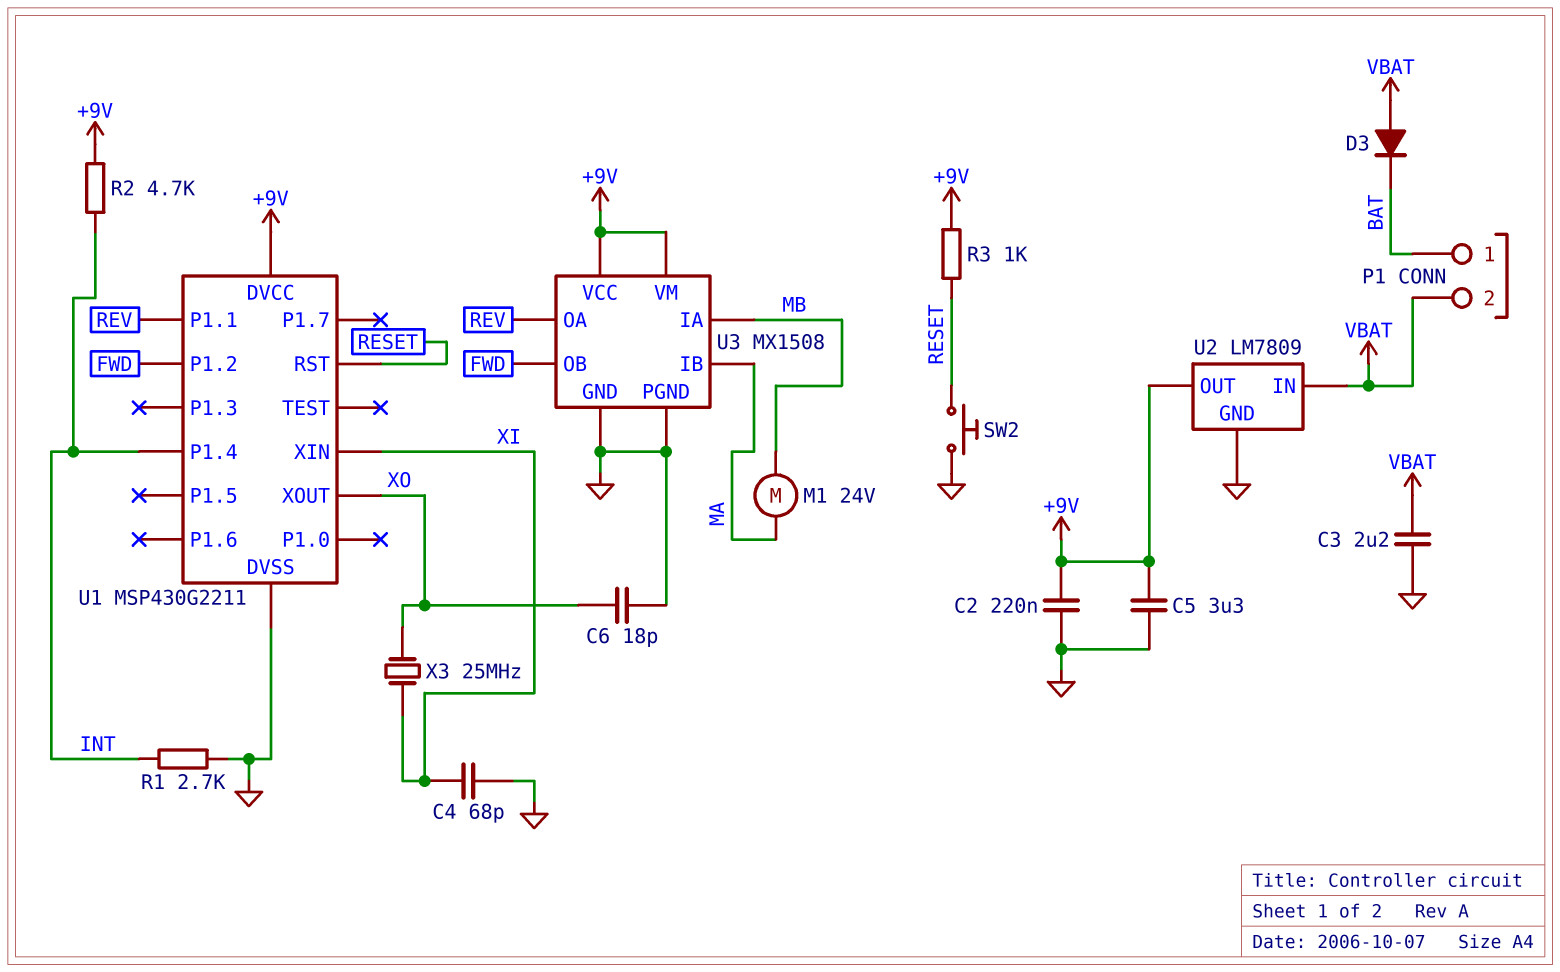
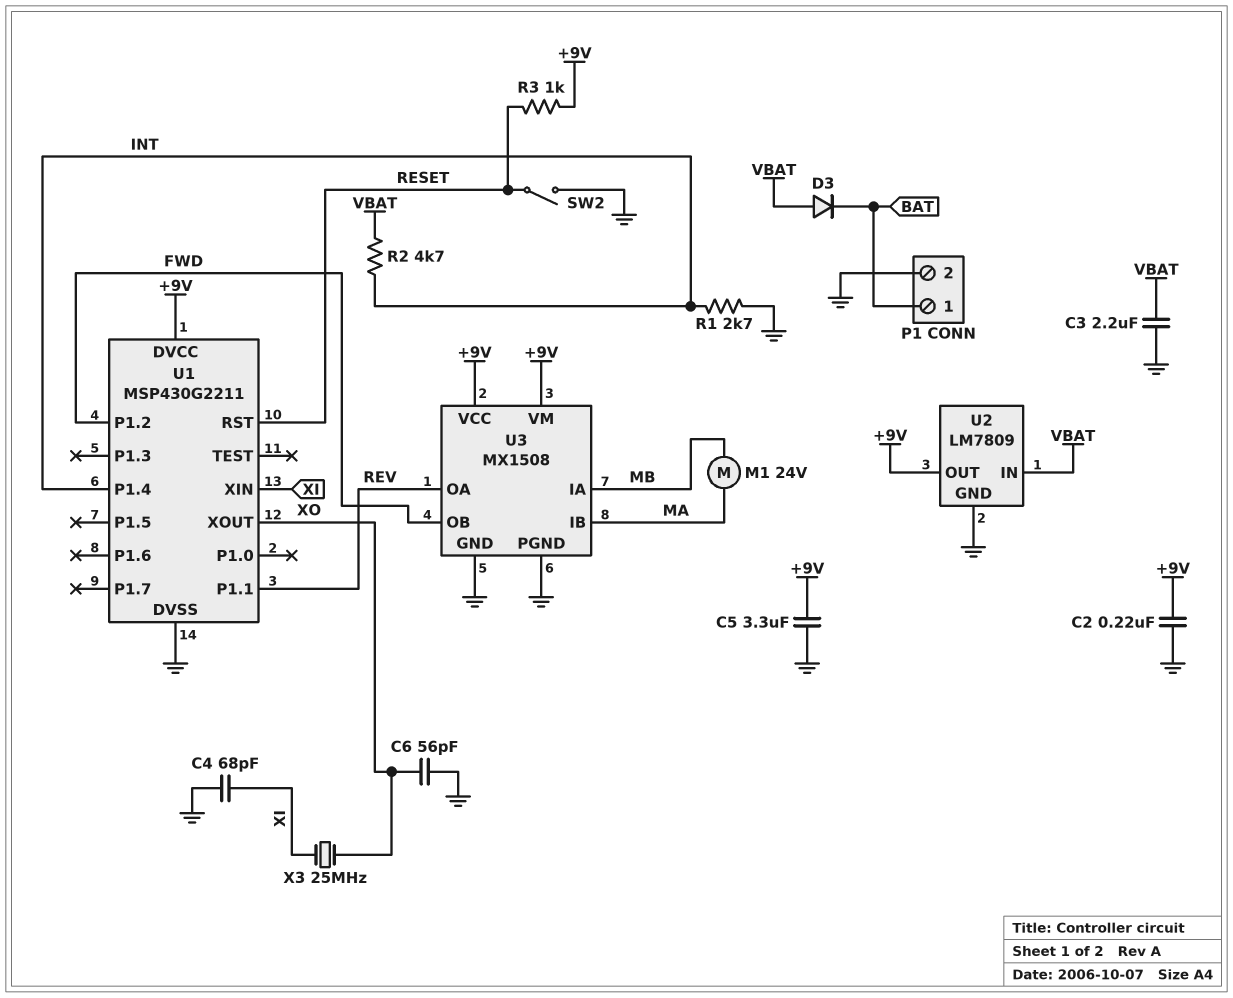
C6: 18pF (GND, XO) -> 56pF (GND, XO)
P1 pin 2: VBAT -> GND
R2: 4.7k (+9V, INT) -> 4.7k (INT, VBAT)
SW2: button (GND, RESET) -> switch (GND, RESET)

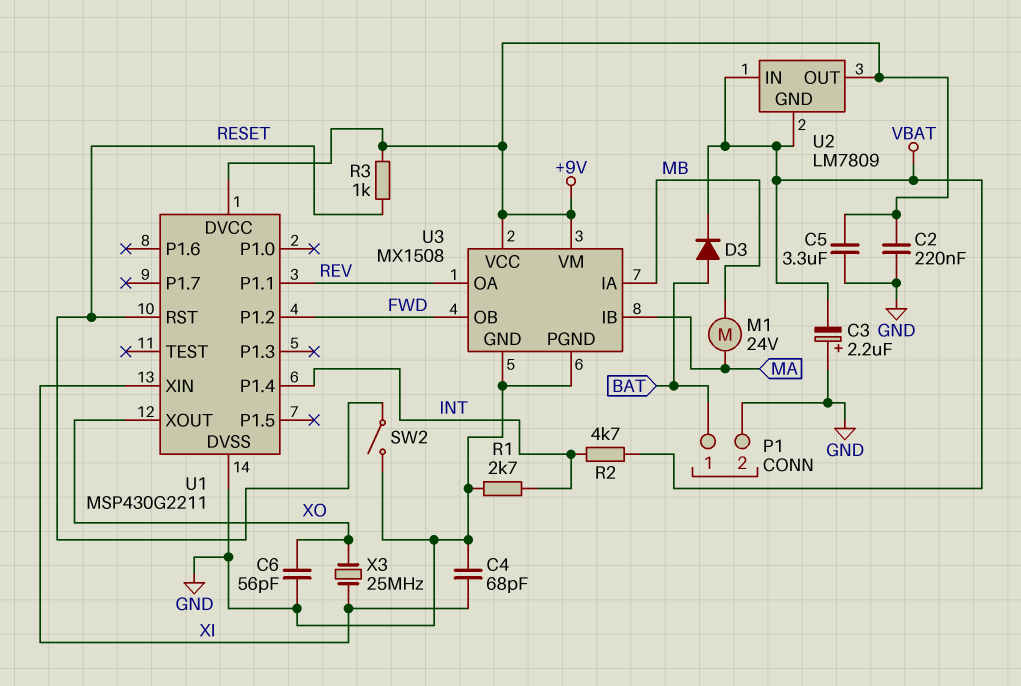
C3: 2.2uF (GND, VBAT) -> 2.2uF (plus GND, minus VBAT)
D3: diode (A VBAT, K BAT) -> diode (A BAT, K VBAT)
U2 pin GND: GND -> VBAT

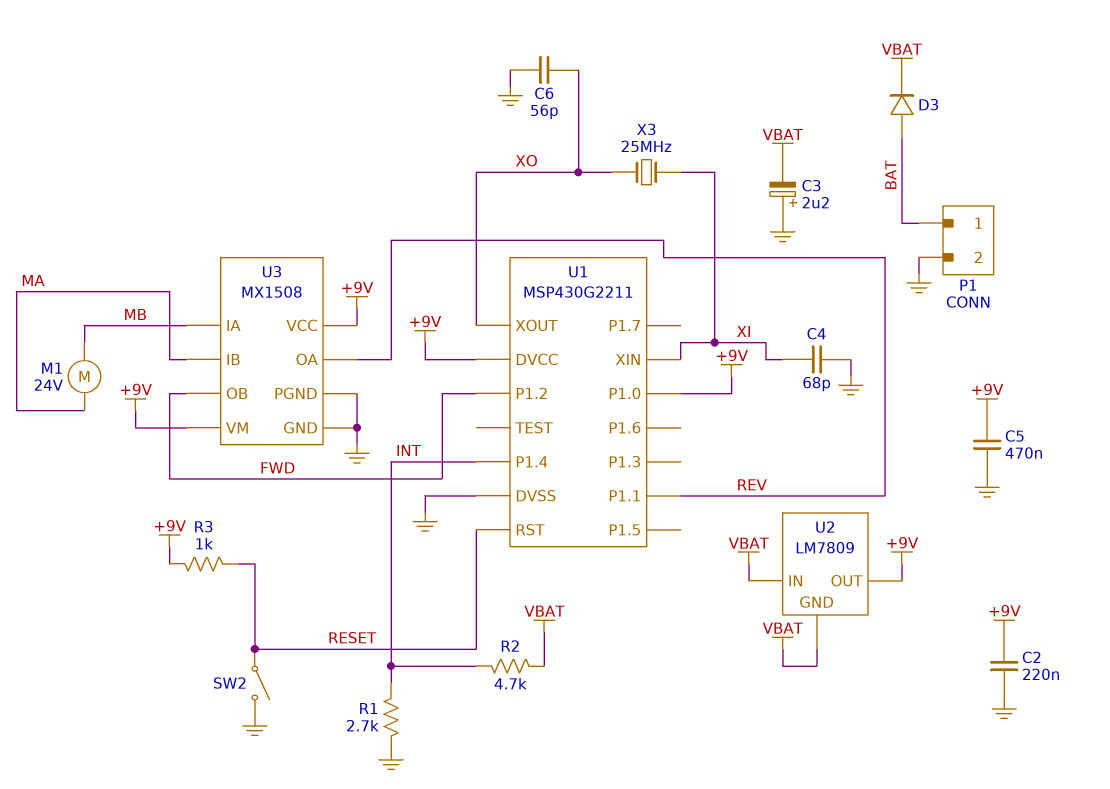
C5: 3.3uF (+9V, GND) -> 470nF (+9V, GND)
U1 pin P1.0: none -> +9V

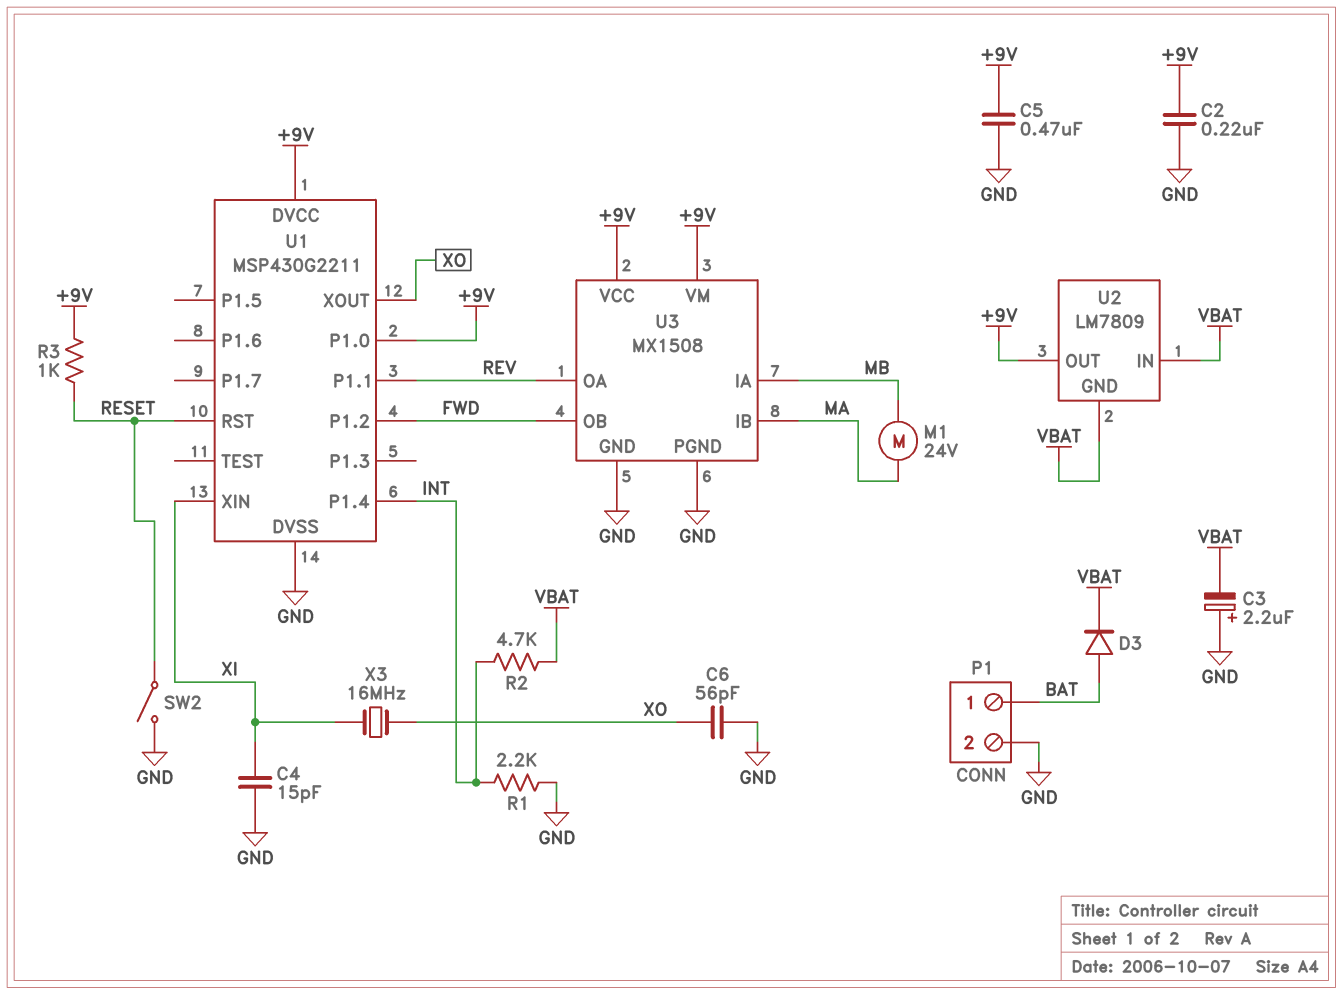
C4: 68pF (GND, XI) -> 15pF (GND, XI)
R1: 2.7k (GND, INT) -> 2.2k (GND, INT)
X3: 25MHz (XI, XO) -> 16MHz (XI, XO)

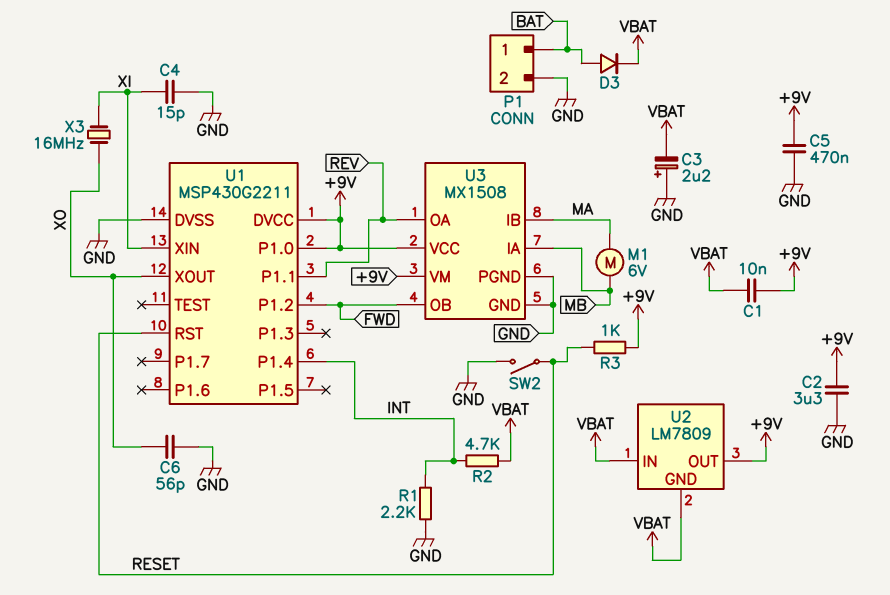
C1: none -> 10nF (+9V, VBAT)
C2: 220nF (+9V, GND) -> 3.3uF (+9V, GND)
M1: motor 24V (MA, MB) -> motor 6V (MA, MB)

